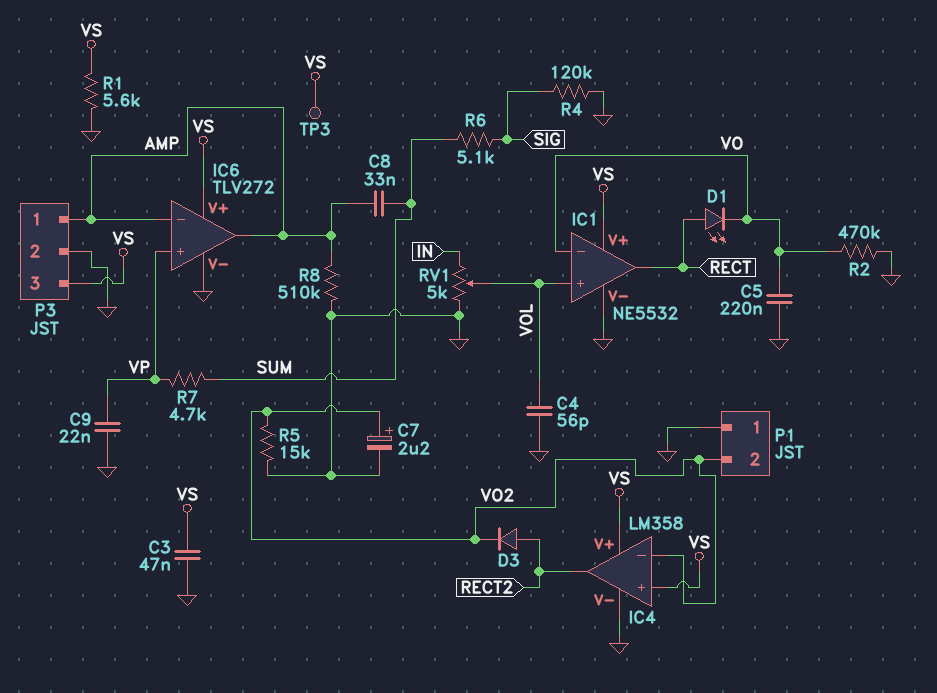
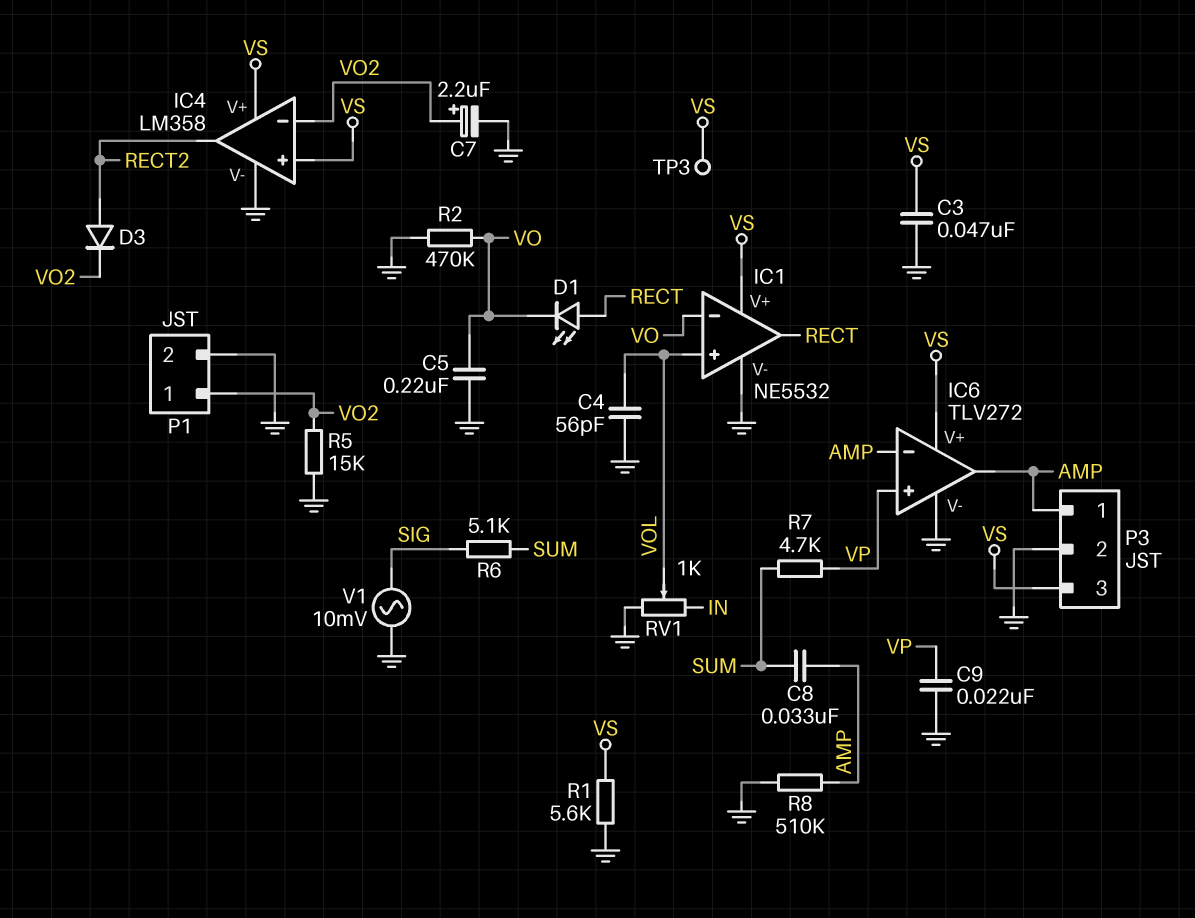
P1 pin 1: GND -> VO2
P1 pin 2: VO2 -> GND
R4: 120k (GND, SIG) -> none
RV1: 5k (GND, IN, wiper VOL) -> 1k (GND, IN, wiper VOL)
V1: none -> AC 10mV (GND, SIG)

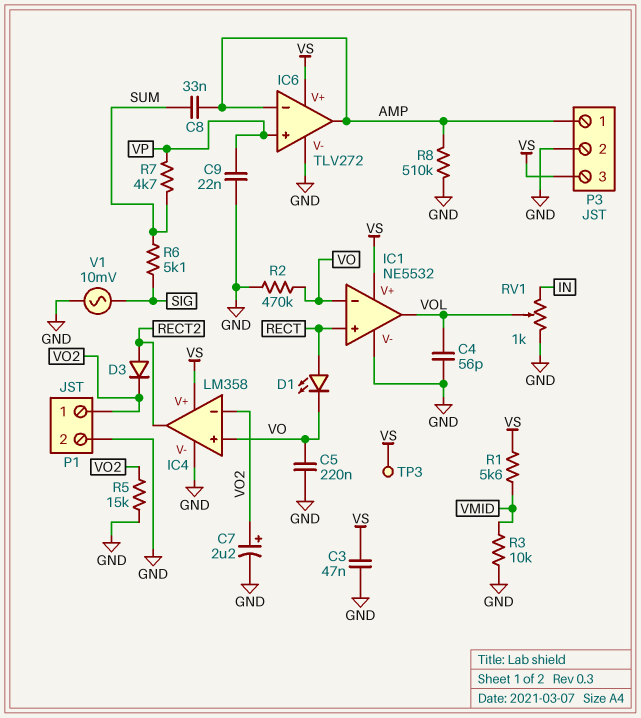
IC1 pin in+: VOL -> RECT
IC1 pin out: RECT -> VOL
IC4 pin in+: VS -> VO
R1: 5.6k (GND, VS) -> 5.6k (VMID, VS)
R3: none -> 10k (GND, VMID)

